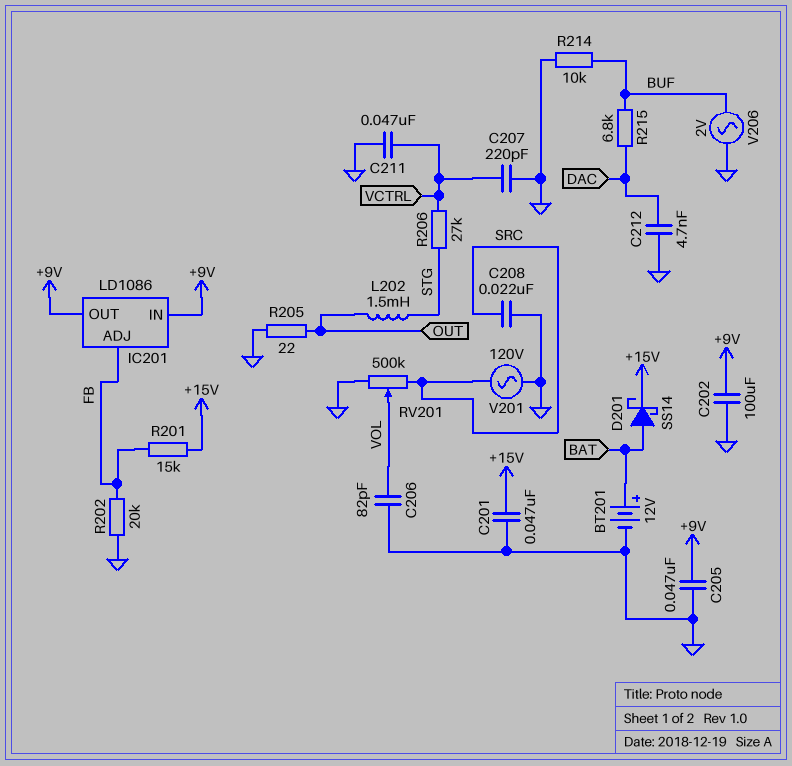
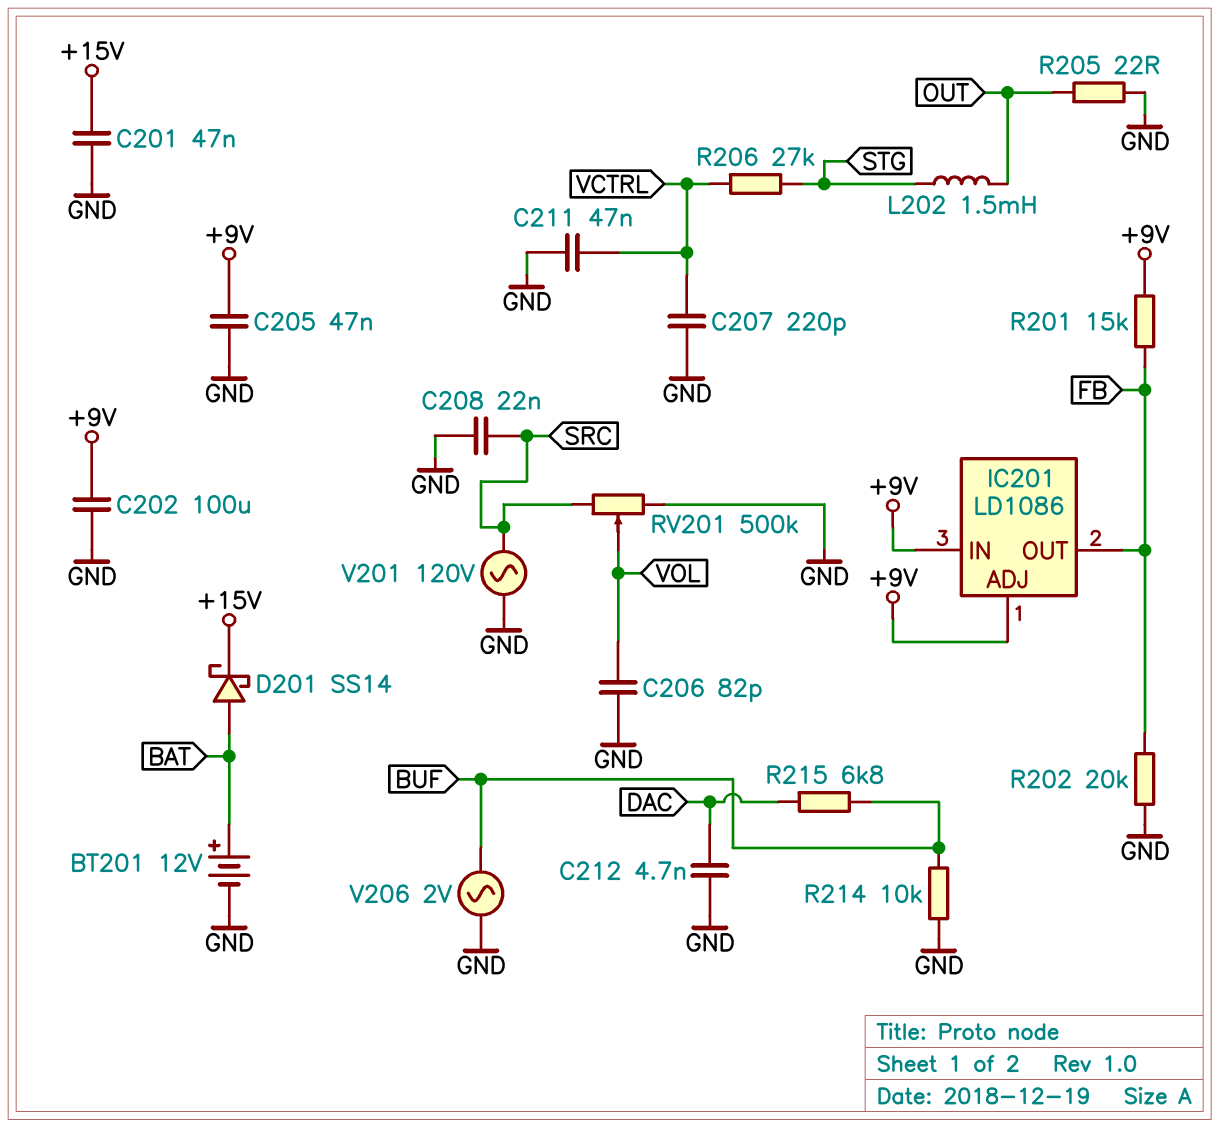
IC201 pin ADJ: FB -> +9V
IC201 pin OUT: +9V -> FB
R201: 15k (+15V, FB) -> 15k (+9V, FB)

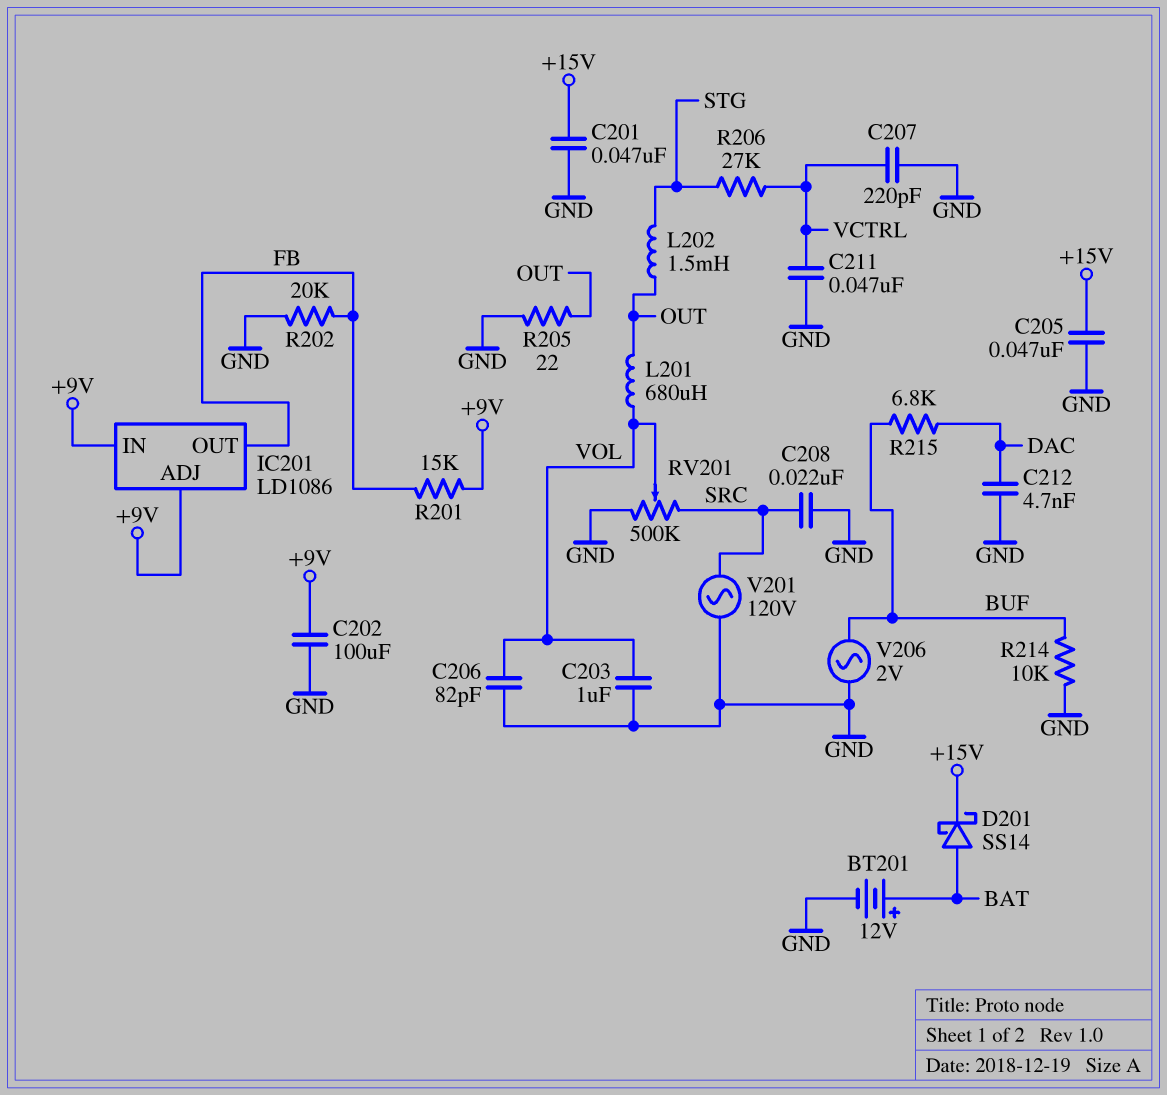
C203: none -> 1uF (GND, VOL)
C205: 47nF (+9V, GND) -> 47nF (+15V, GND)
L201: none -> 680uH (OUT, VOL)

